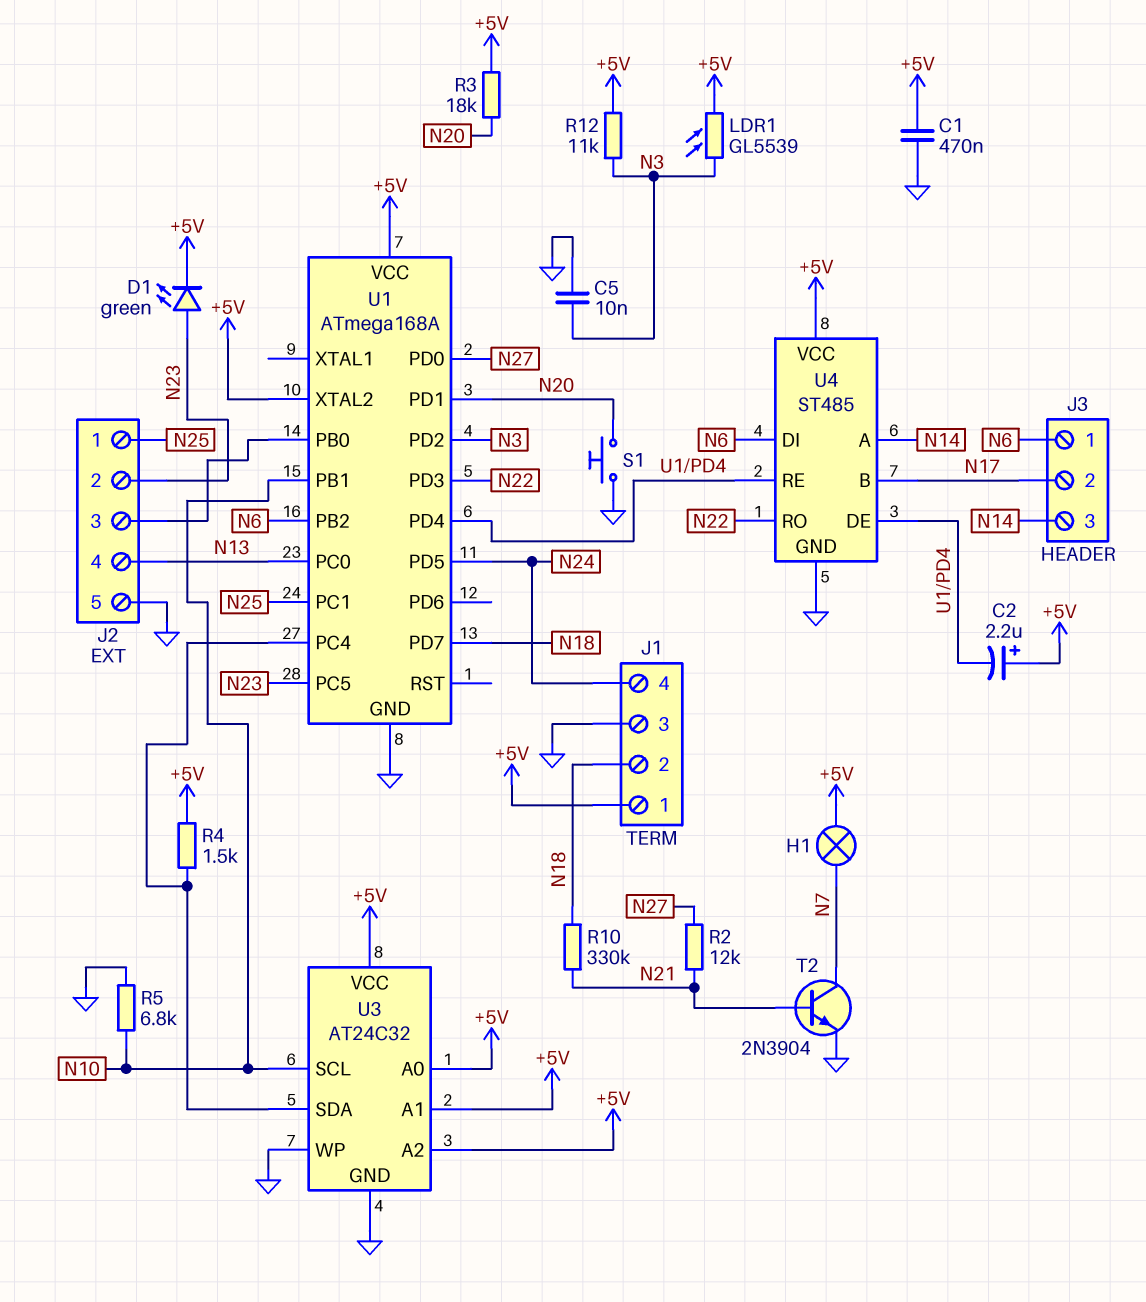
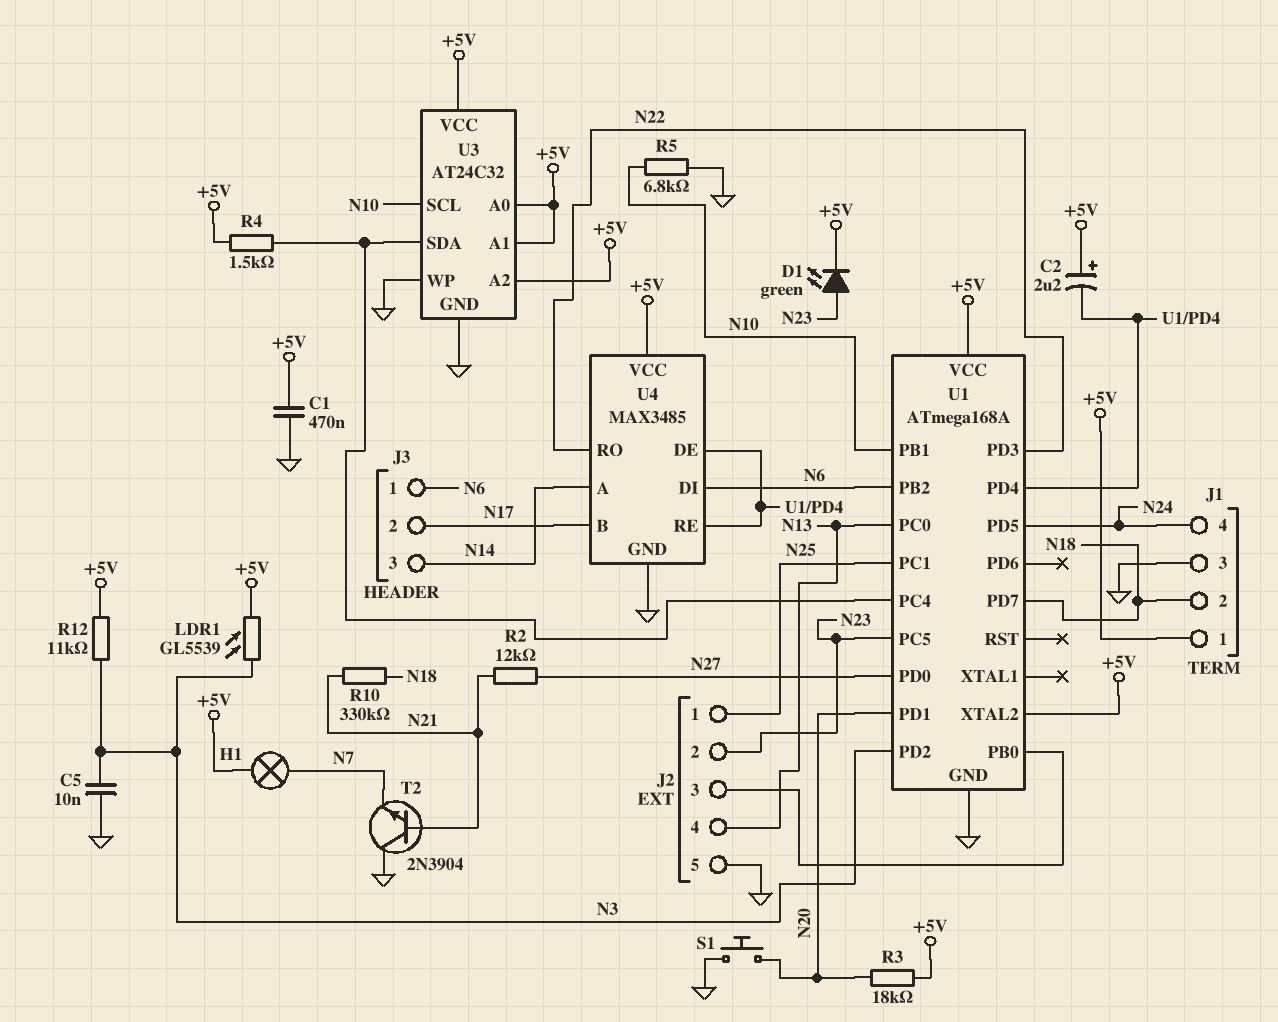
T2: NPN 2N3904 (B N21, C N7, E GND) -> NPN 2N3904 (B N21, C GND, E N7)
U4: ST485 -> MAX3485

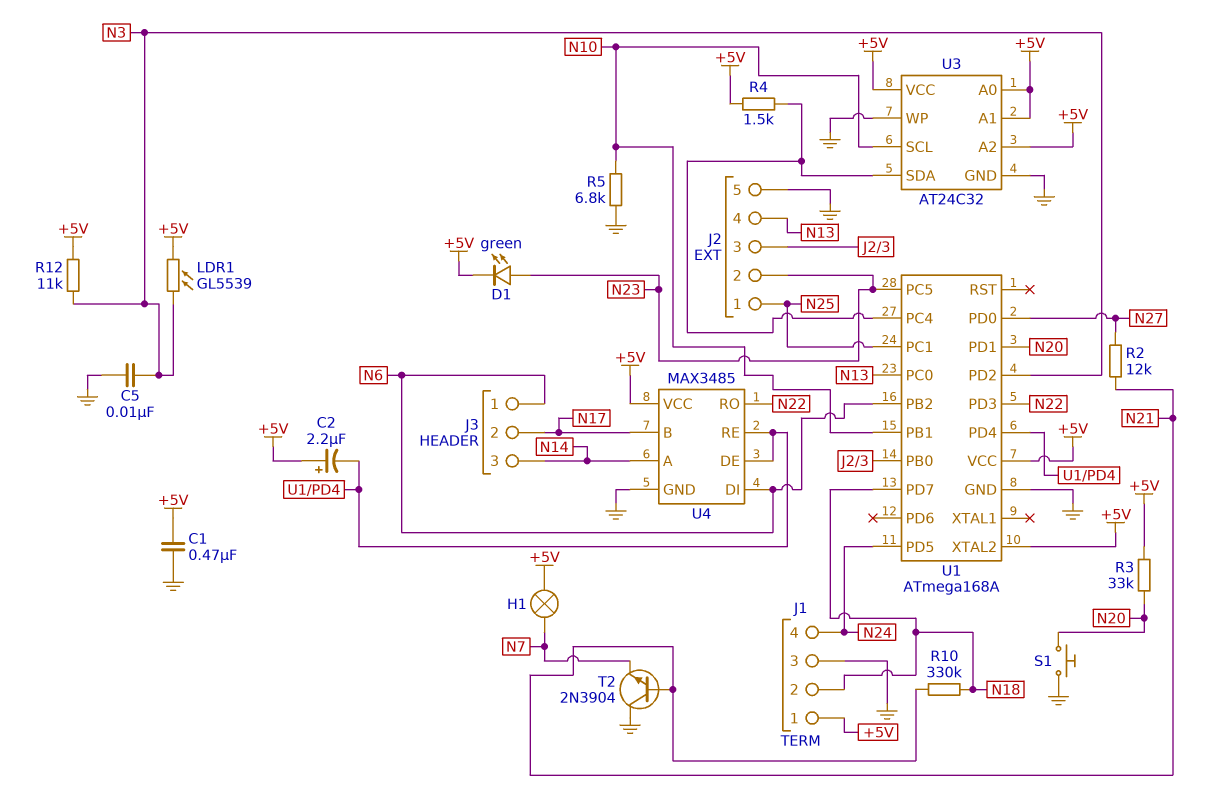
R3: 18k (+5V, N20) -> 33k (+5V, N20)

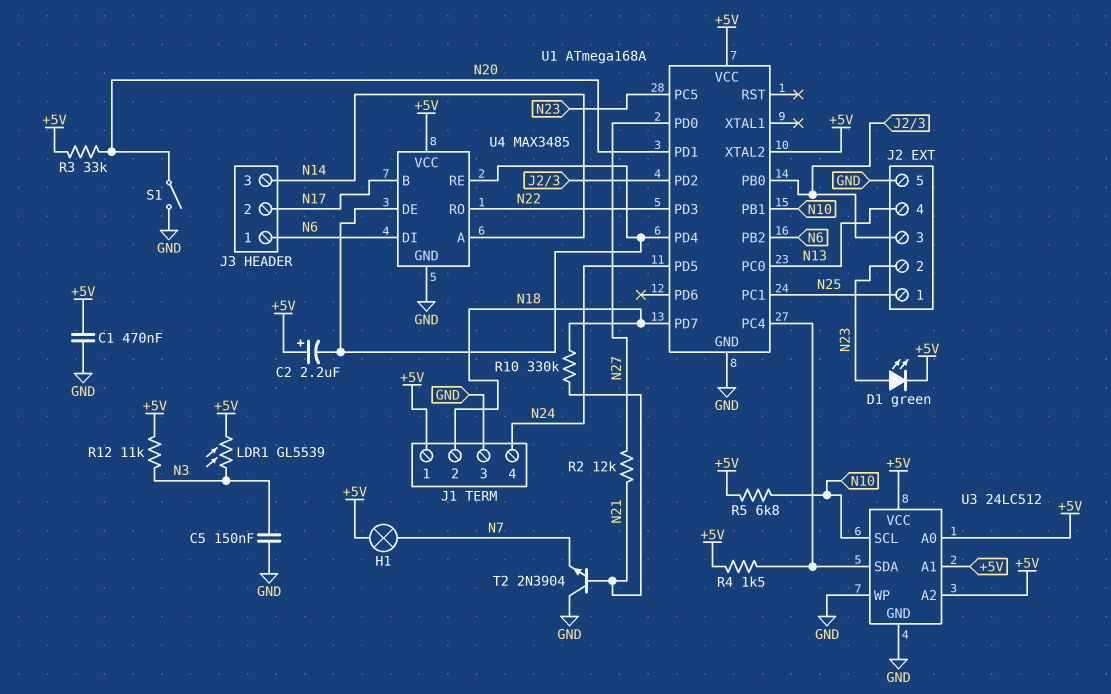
C5: 10nF (GND, N3) -> 150nF (GND, N3)
R5: 6.8k (GND, N10) -> 6.8k (+5V, N10)
S1: button (GND, N20) -> switch (GND, N20)
U1 pin PD2: N3 -> J2/3
U3: AT24C32 -> 24LC512

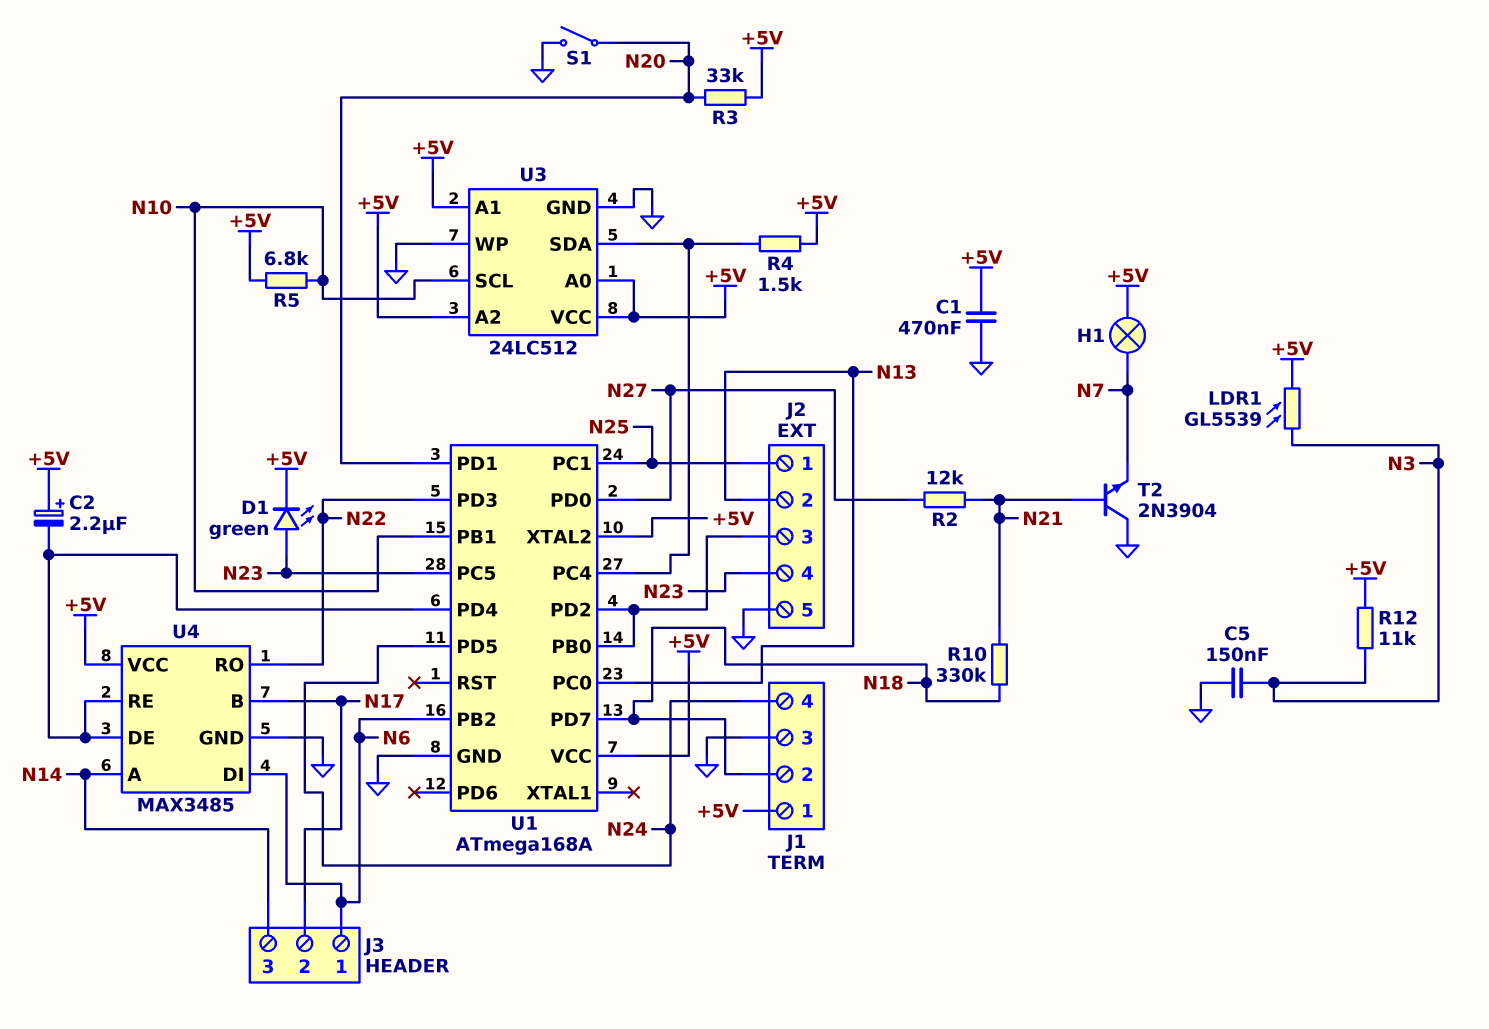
J2 pin 2: N23 -> N13
J2 pin 4: N13 -> N23

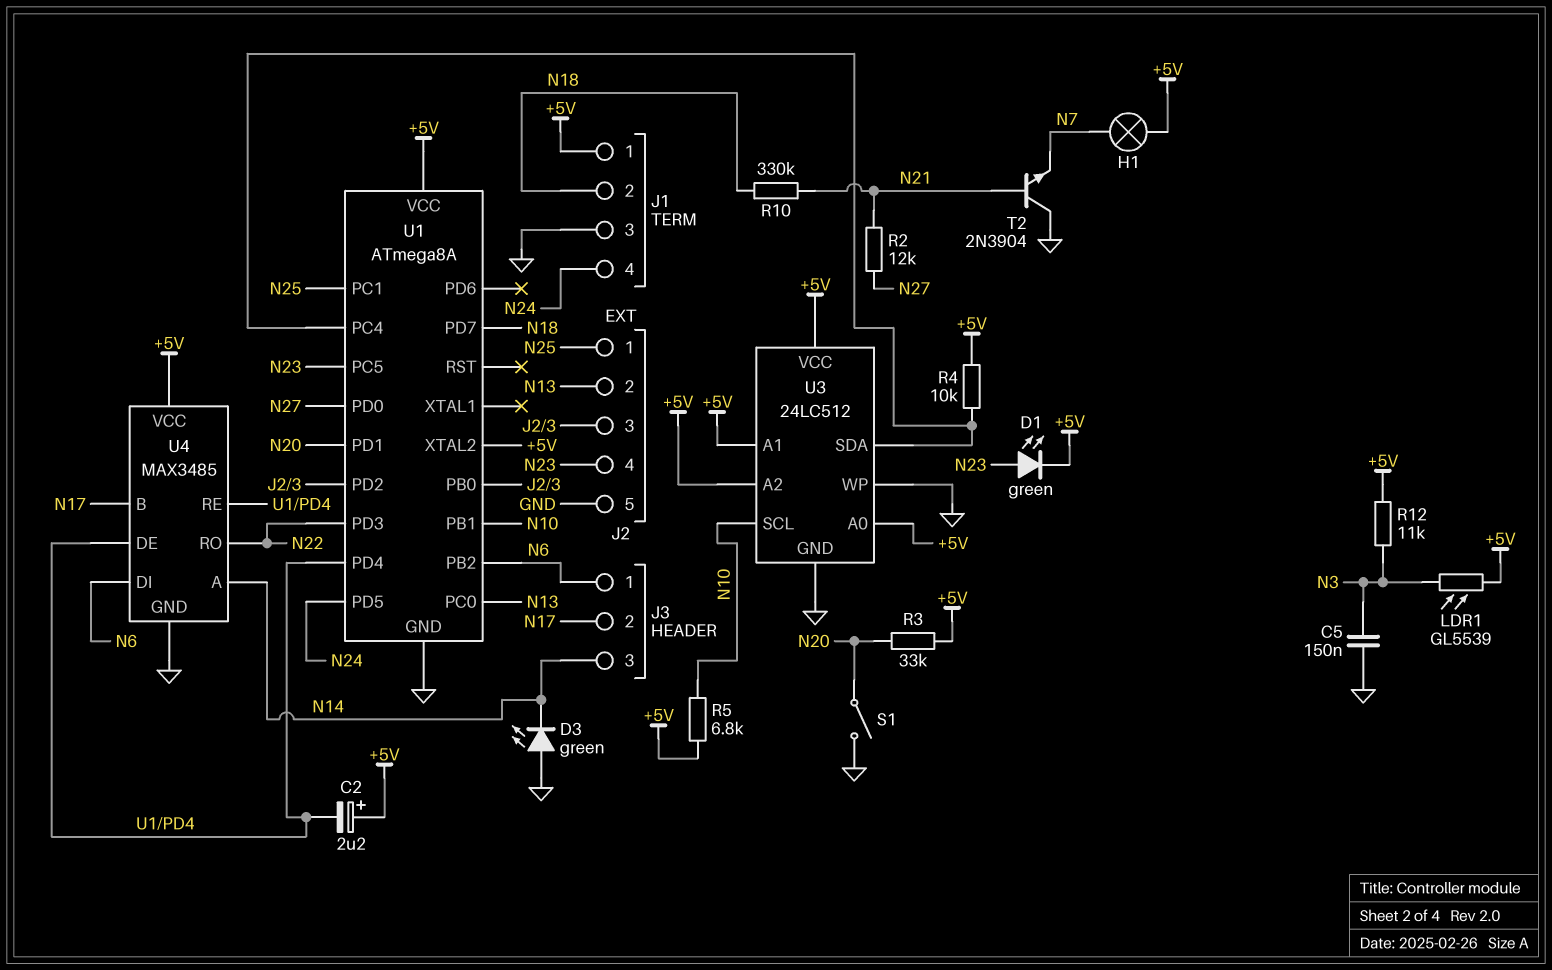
C1: 470nF (+5V, GND) -> none
D3: none -> LED green (A GND, K N14)
R4: 1.5k (+5V, U1/PC4) -> 10k (+5V, U1/PC4)
U1: ATmega168A -> ATmega8A

